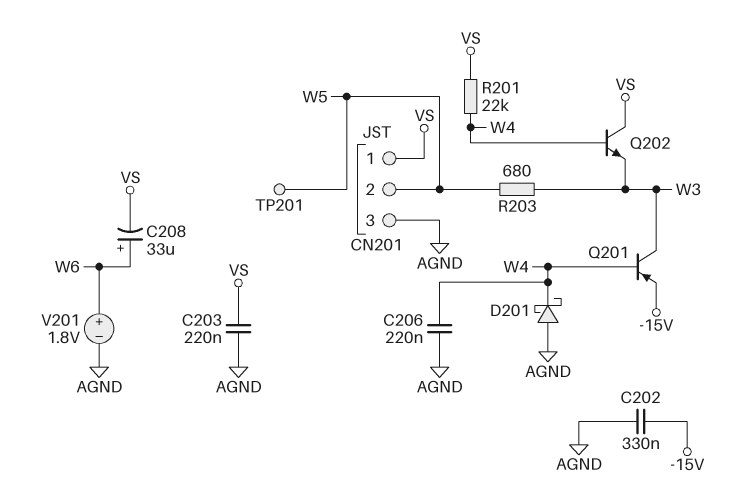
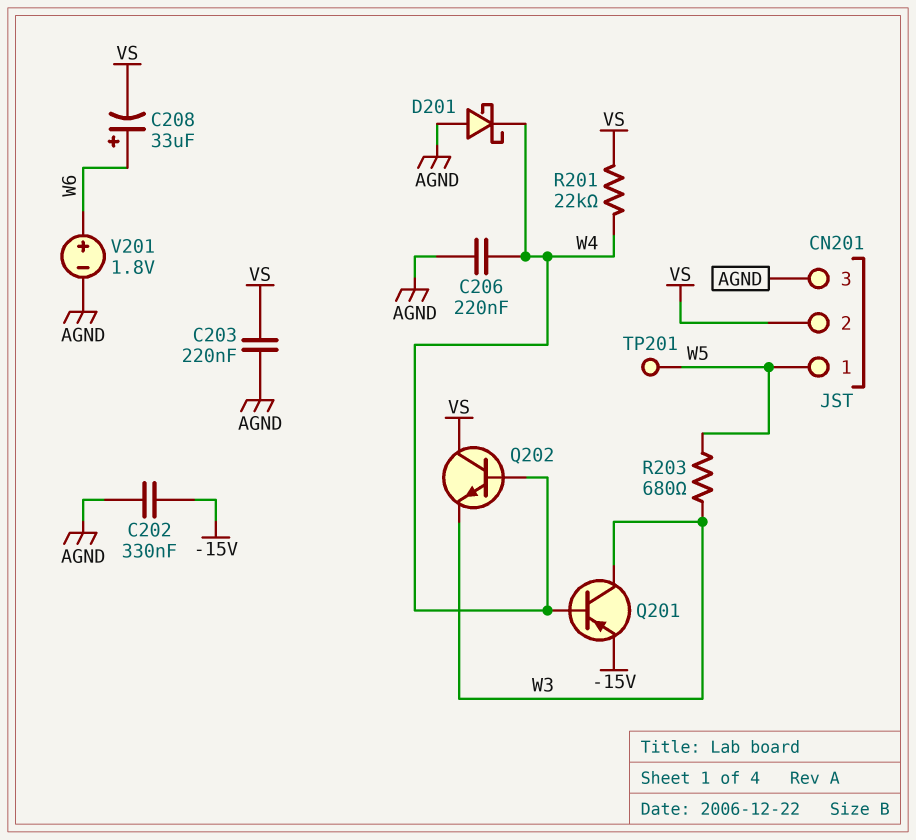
CN201 pin 1: VS -> W5
CN201 pin 2: W5 -> VS

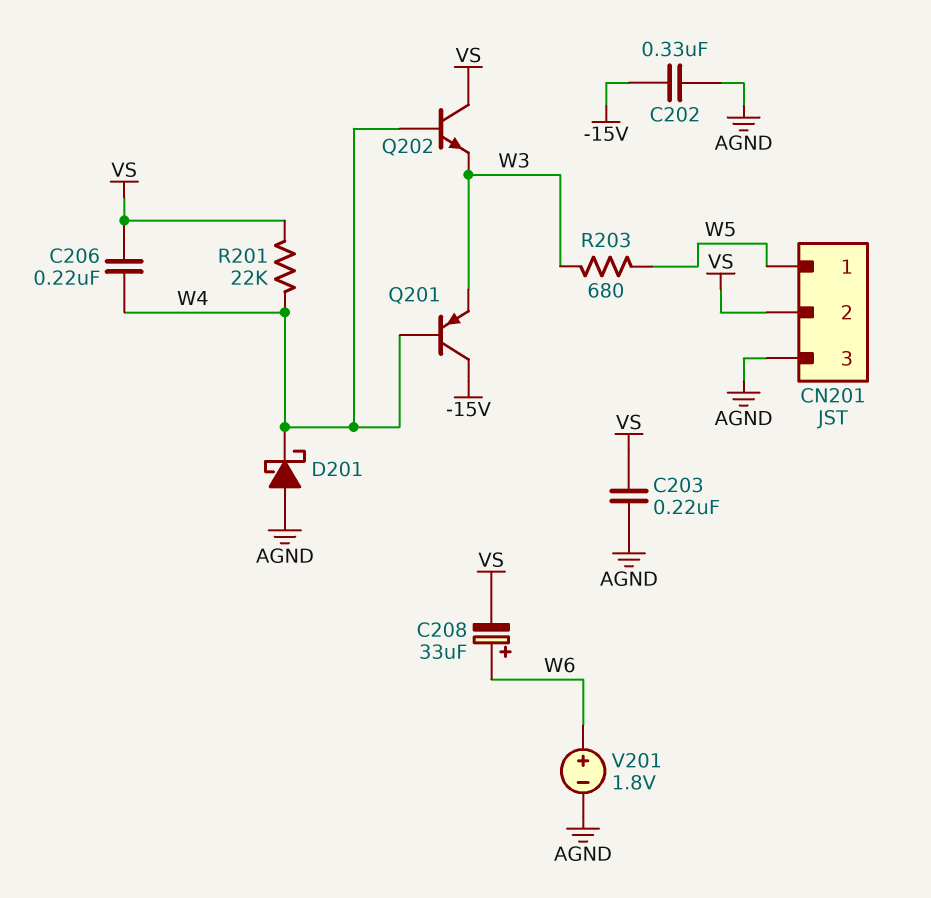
C206: 220nF (AGND, W4) -> 220nF (VS, W4)
Q201: PNP (B W4, C W3, E -15V) -> PNP (B W4, C -15V, E W3)
TP201: test point (W5) -> none

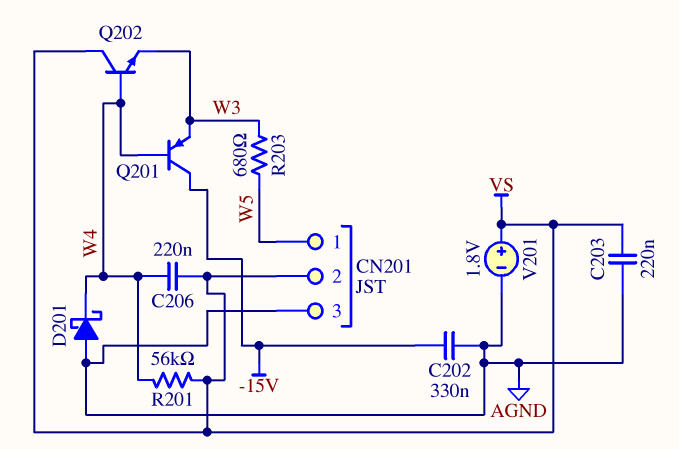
C208: 33uF (plus W6, minus VS) -> none
R201: 22k (VS, W4) -> 56k (VS, W4)
V201: 1.8V (plus W6, minus AGND) -> 1.8V (plus VS, minus AGND)

